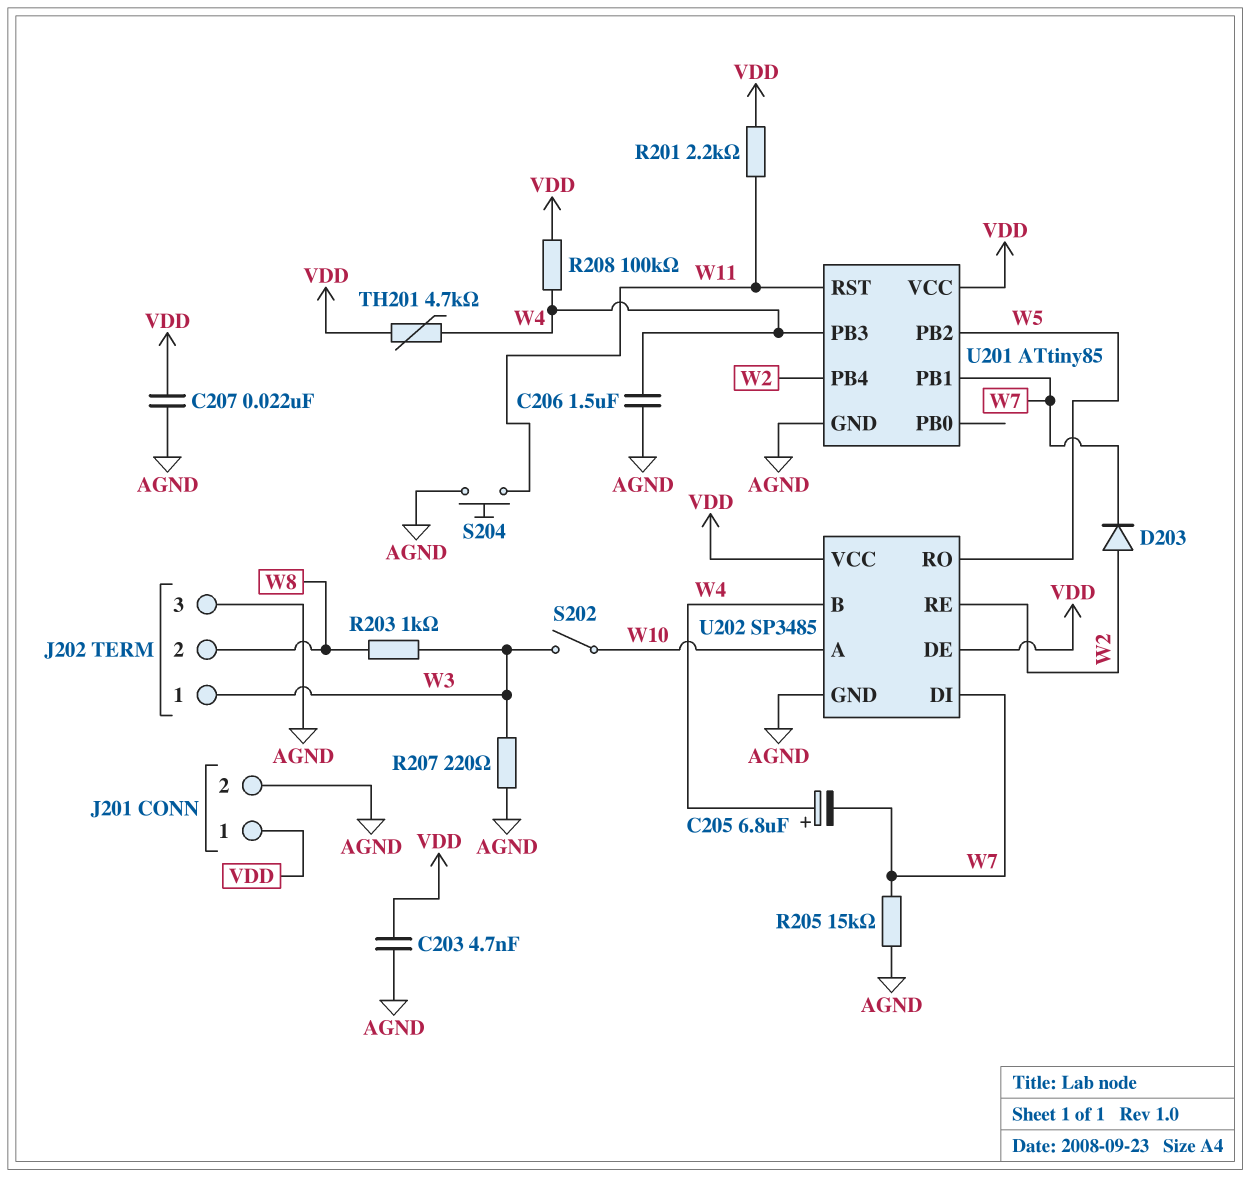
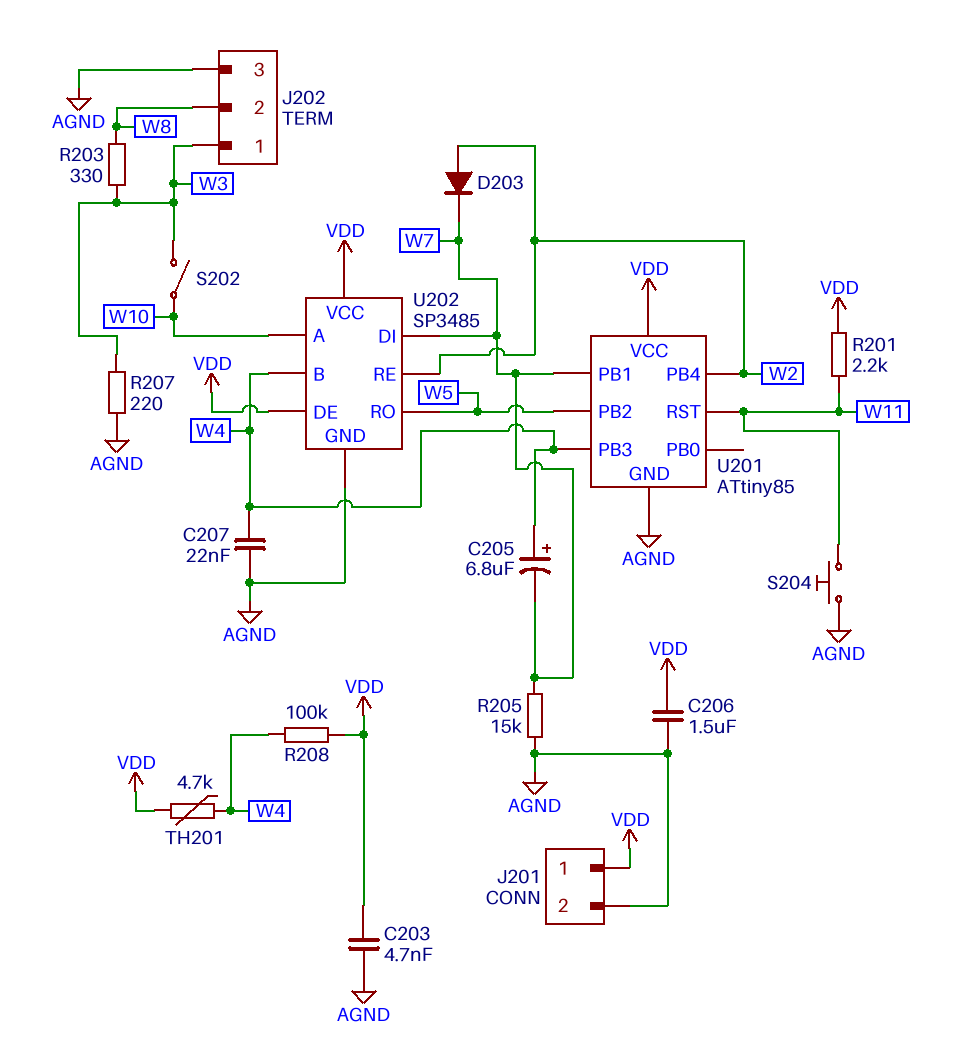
C206: 1.5uF (AGND, W4) -> 1.5uF (AGND, VDD)
C207: 22nF (AGND, VDD) -> 22nF (AGND, W4)
R203: 1k (W3, W8) -> 330 (W3, W8)

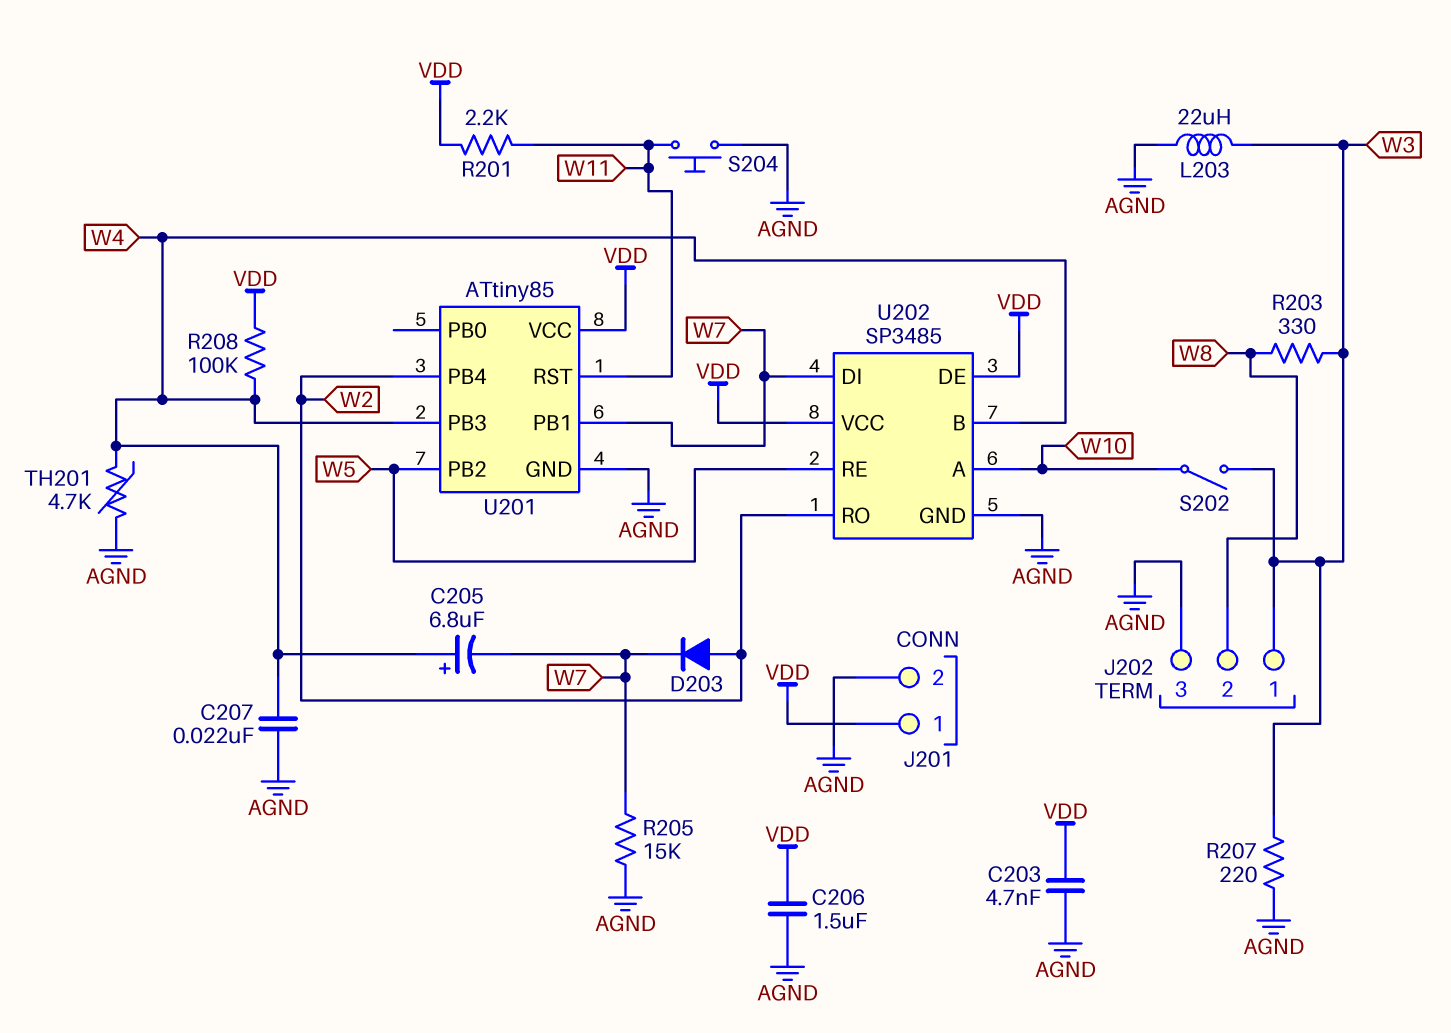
L203: none -> 22uH (AGND, W3)
TH201: 4.7k (VDD, W4) -> 4.7k (AGND, W4)
U202 pin RE: W2 -> W5
U202 pin RO: W5 -> W2

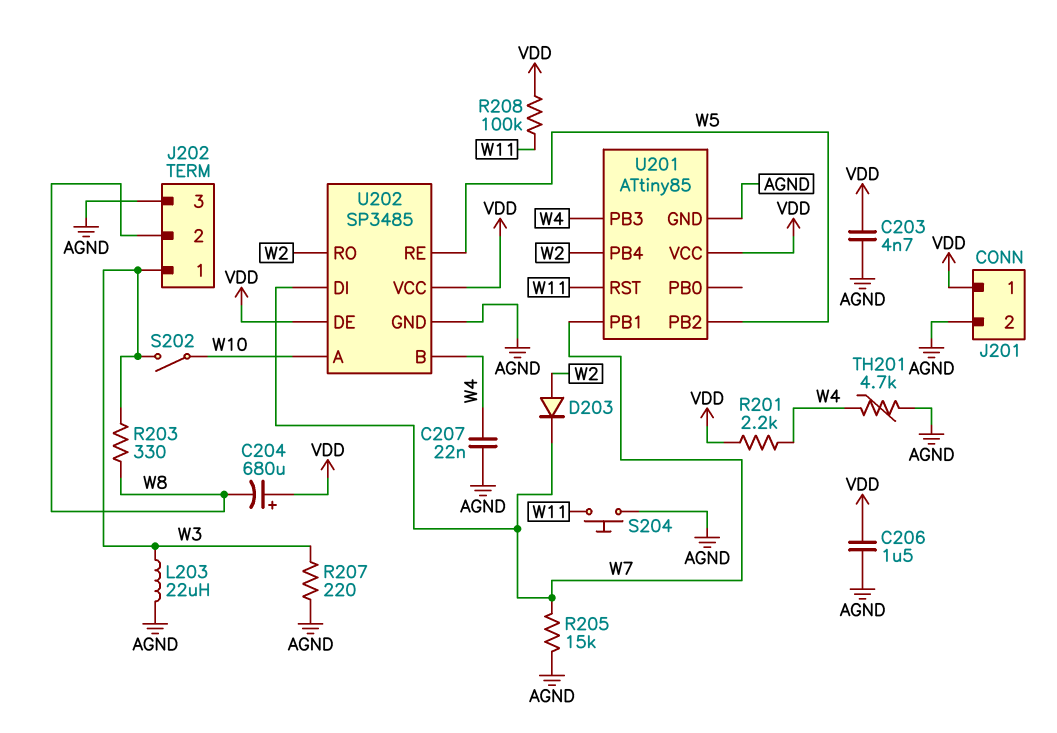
C204: none -> 680uF (plus VDD, minus W8)
C205: 6.8uF (plus W4, minus W7) -> none
R201: 2.2k (VDD, W11) -> 2.2k (VDD, W4)
R208: 100k (VDD, W4) -> 100k (VDD, W11)

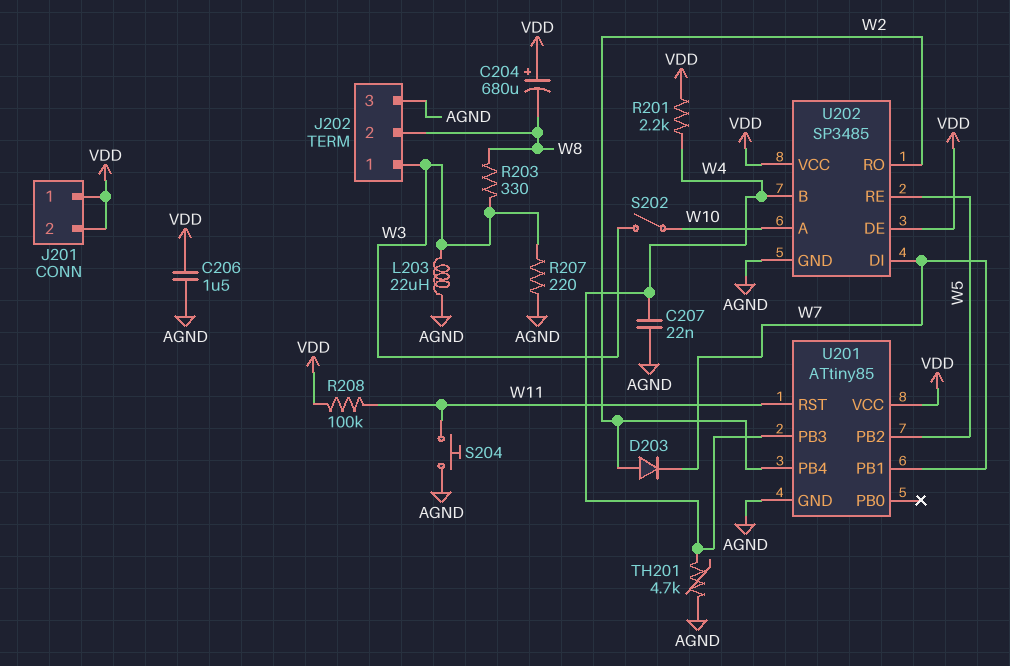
C203: 4.7nF (AGND, VDD) -> none
J201 pin 2: AGND -> VDD
R205: 15k (AGND, W7) -> none

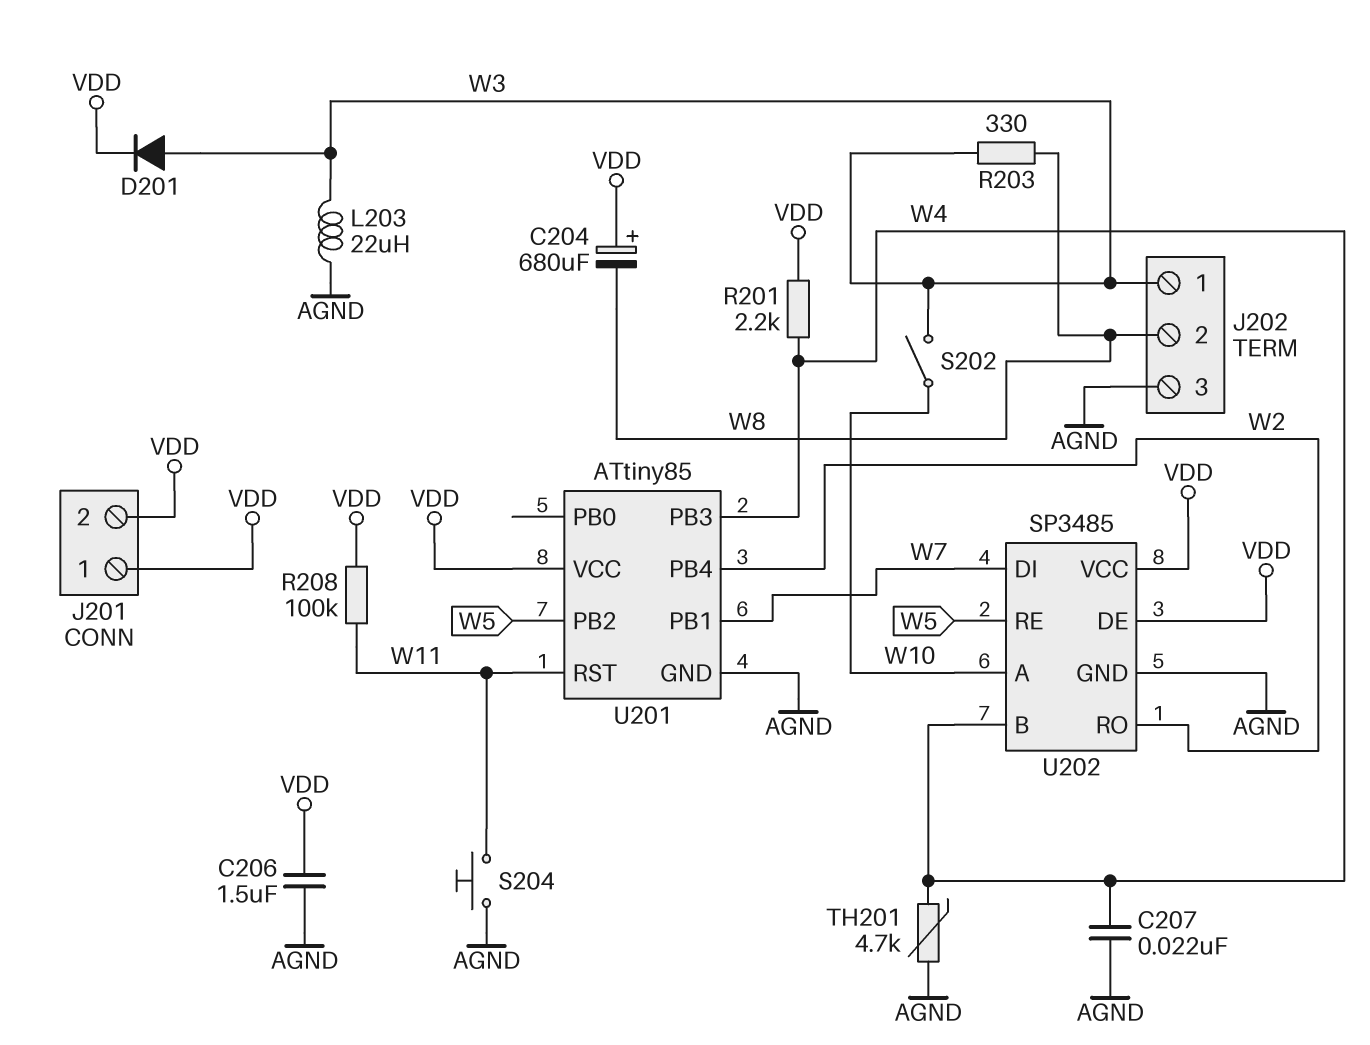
D201: none -> diode (A W3, K VDD)
D203: diode (A W2, K W7) -> none
R207: 220 (AGND, W3) -> none

